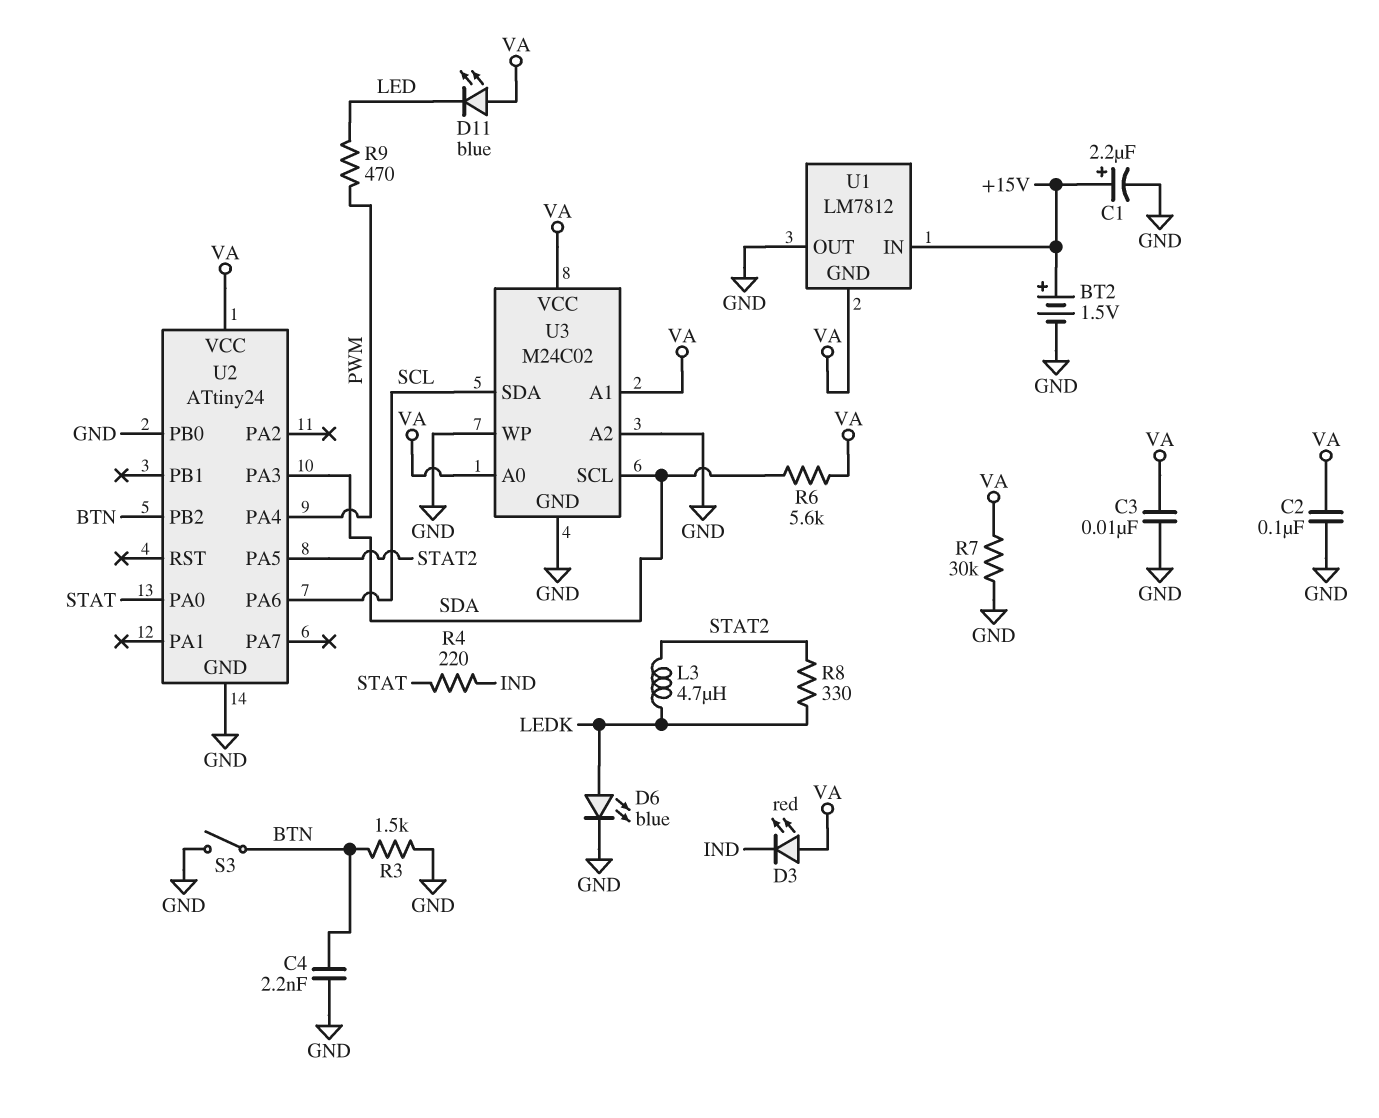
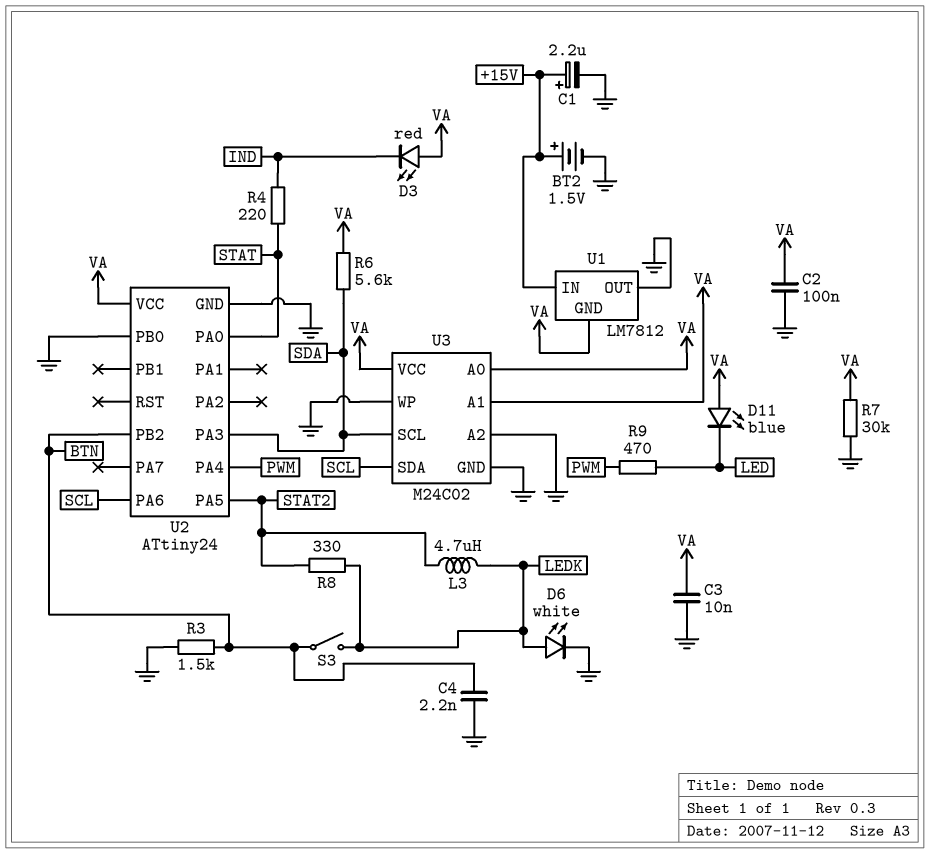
D6: LED blue (A LEDK, K GND) -> LED white (A LEDK, K GND)
S3: switch (BTN, GND) -> switch (BTN, LEDK)

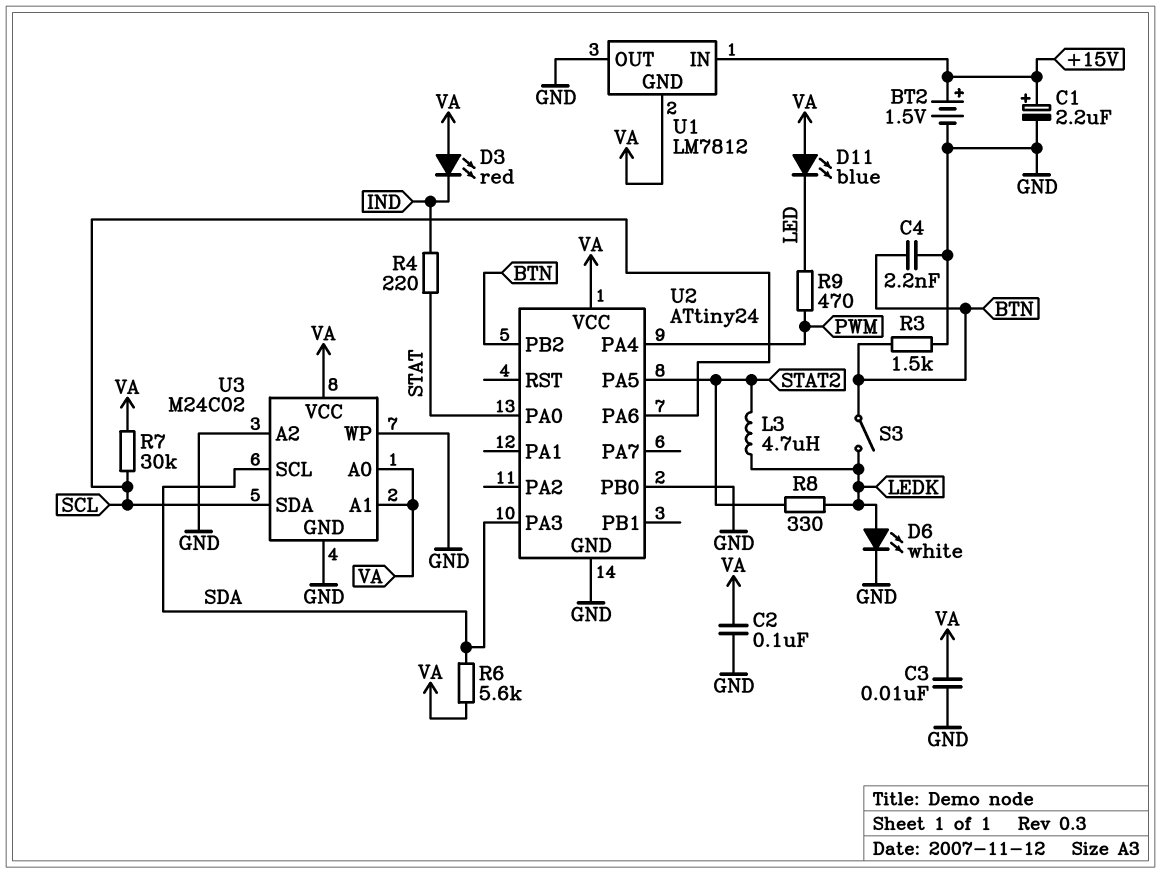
R7: 30k (GND, VA) -> 30k (SCL, VA)

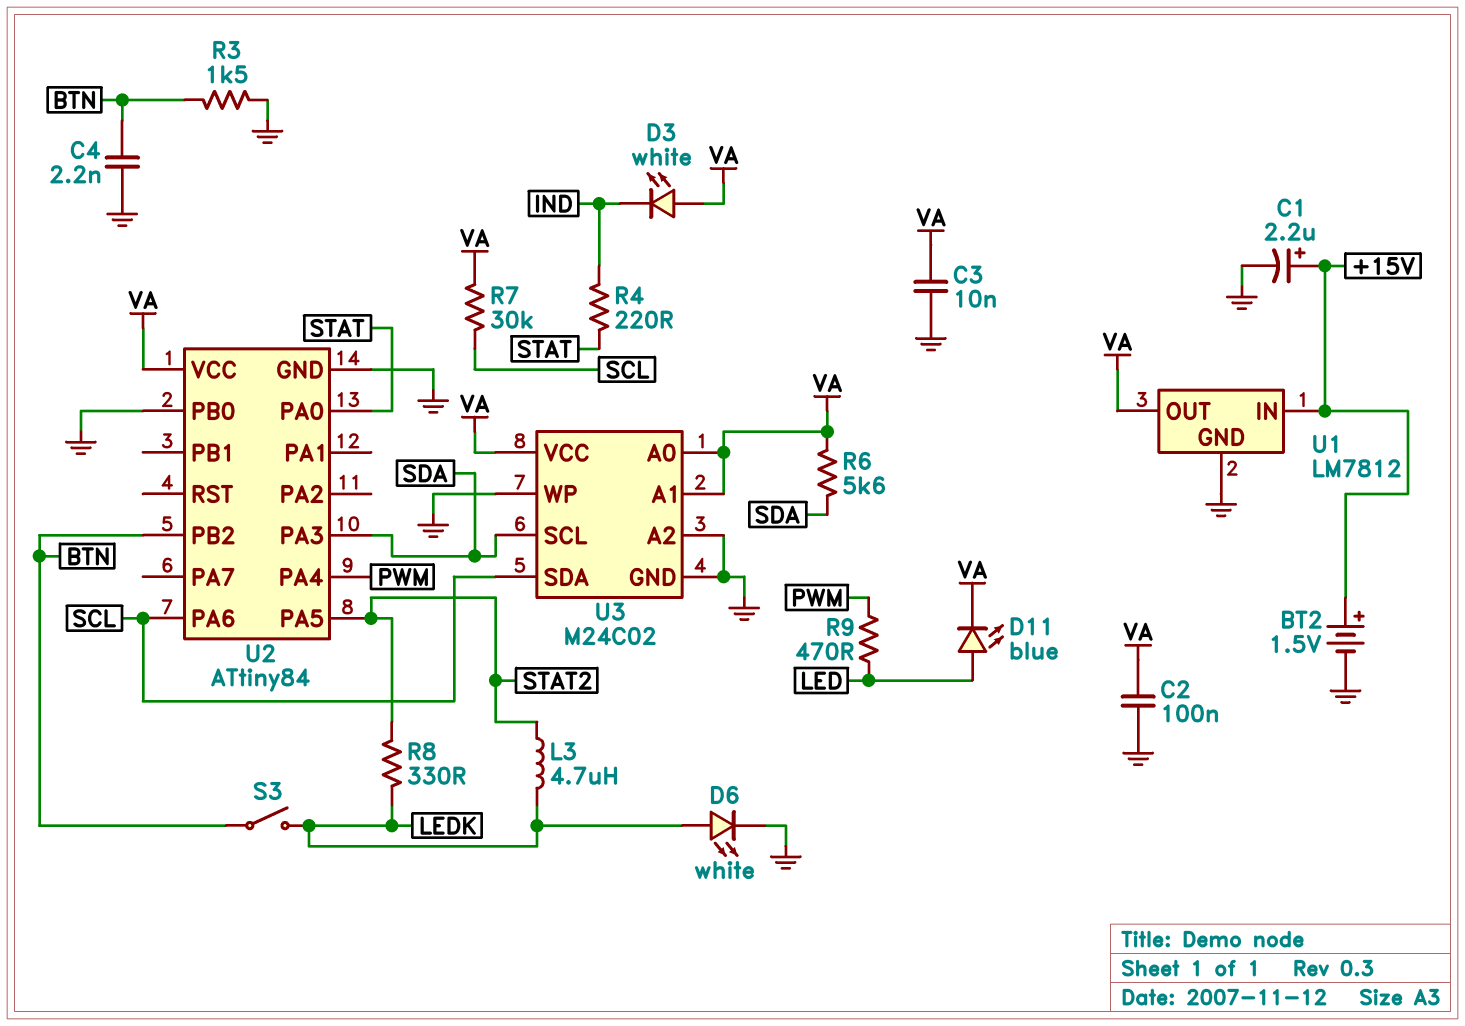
D3: LED red (A VA, K IND) -> LED white (A VA, K IND)
D11: LED blue (A VA, K LED) -> LED blue (A LED, K VA)
U1 pin GND: VA -> GND
U1 pin OUT: GND -> VA
U2: ATtiny24 -> ATtiny84

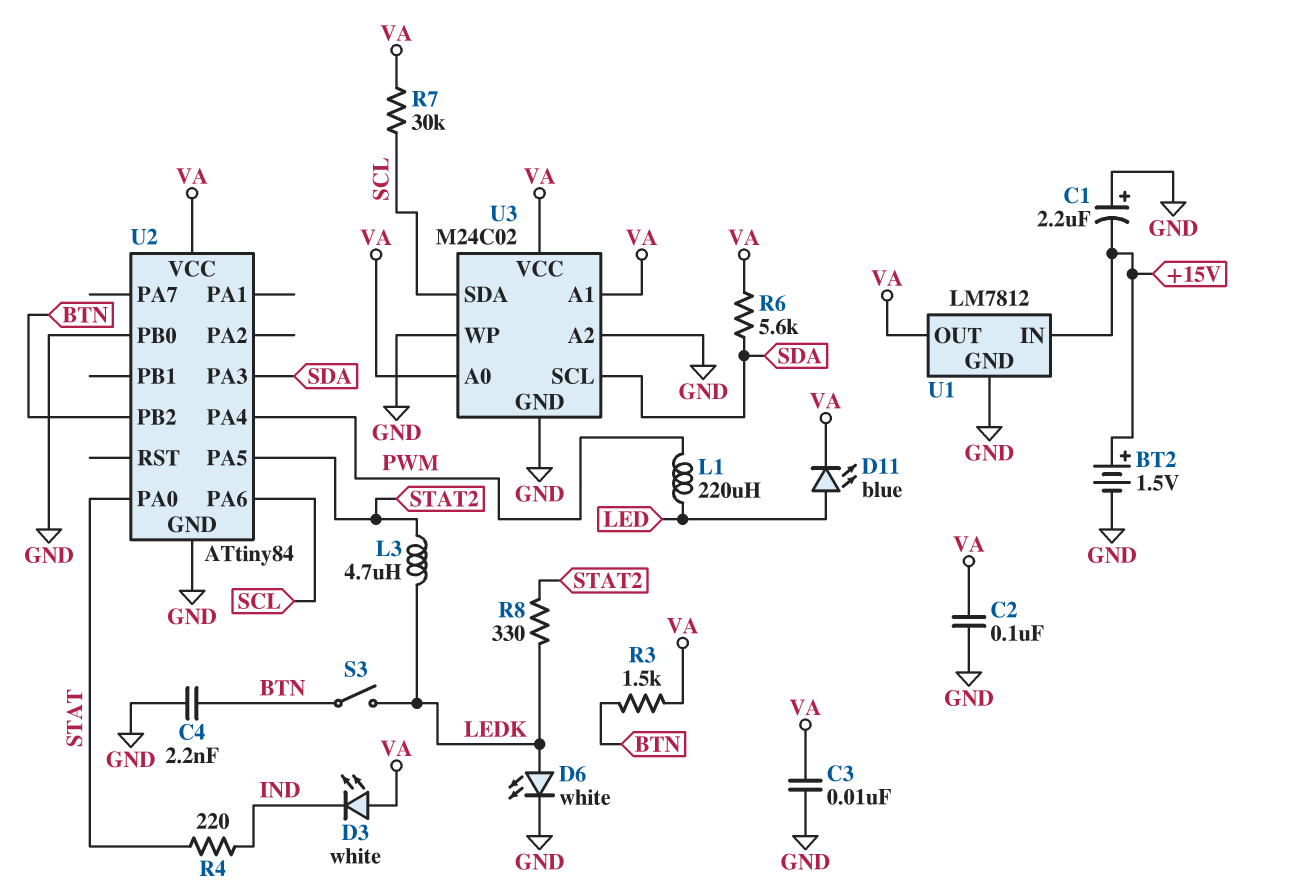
C1: 2.2uF (plus +15V, minus GND) -> 2.2uF (plus GND, minus +15V)
L1: none -> 220uH (LED, PWM)
R3: 1.5k (BTN, GND) -> 1.5k (BTN, VA)
R9: 470 (LED, PWM) -> none

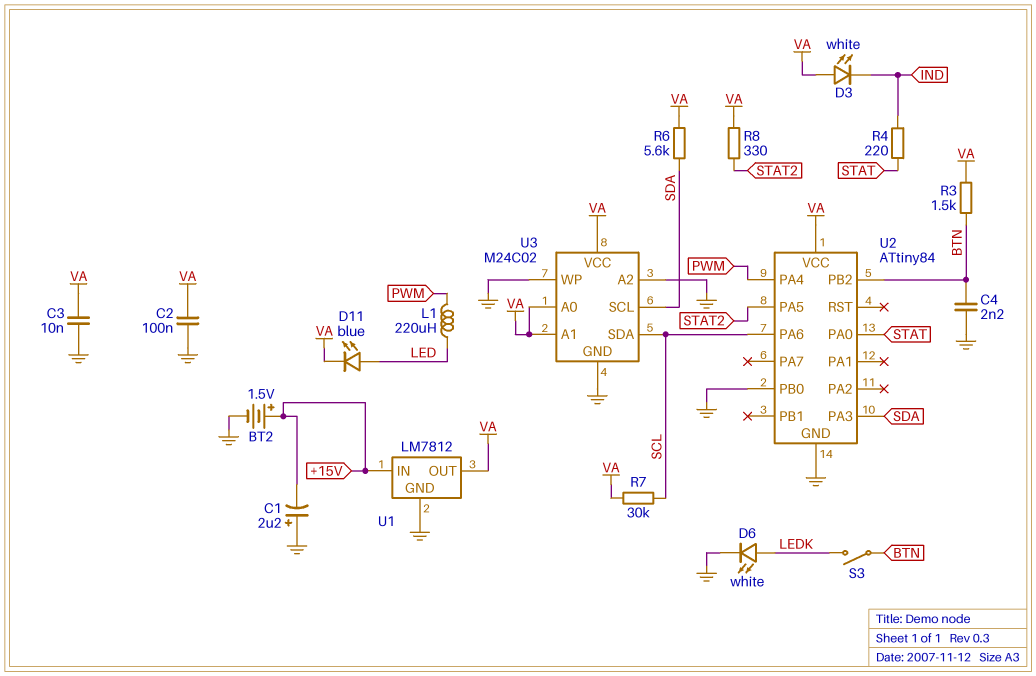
L3: 4.7uH (LEDK, STAT2) -> none
R8: 330 (LEDK, STAT2) -> 330 (STAT2, VA)

